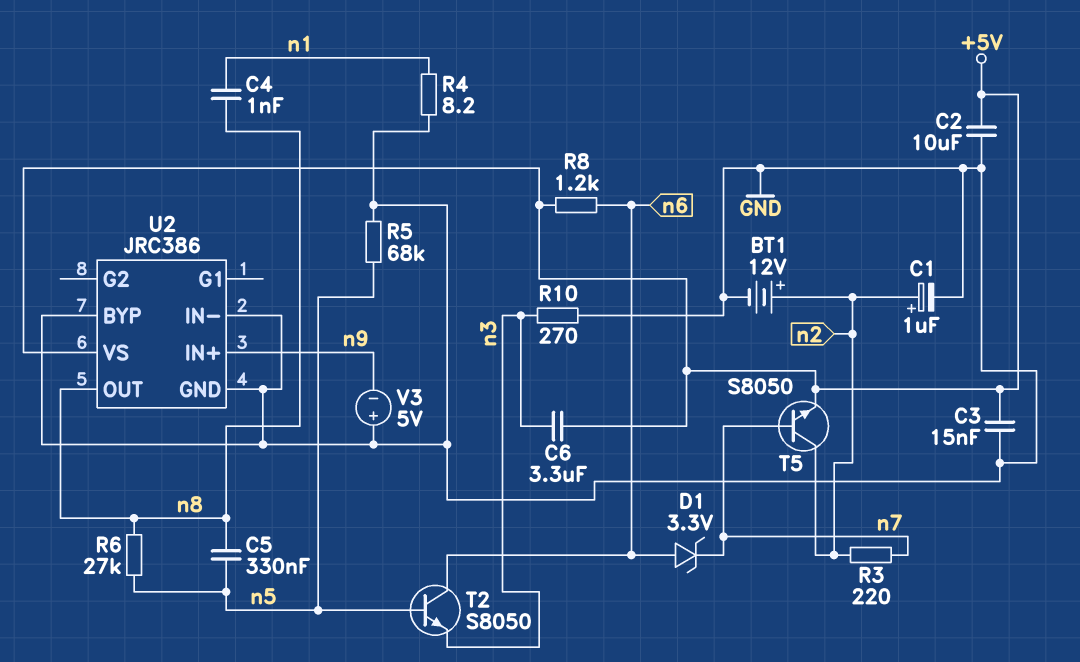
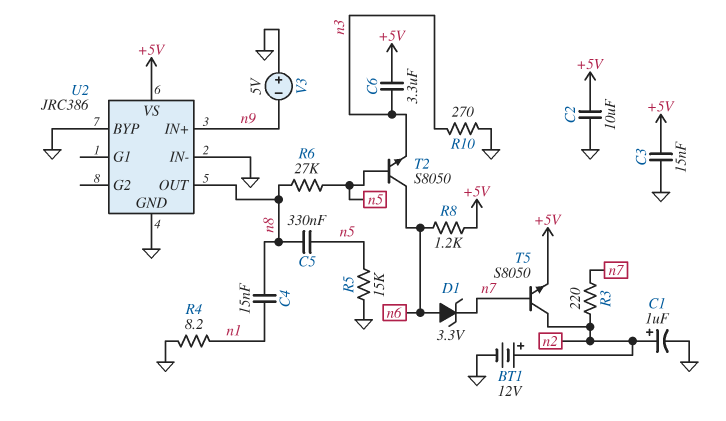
C4: 1nF (n1, n8) -> 15nF (n1, n8)
R5: 68k (GND, n5) -> 15k (GND, n5)

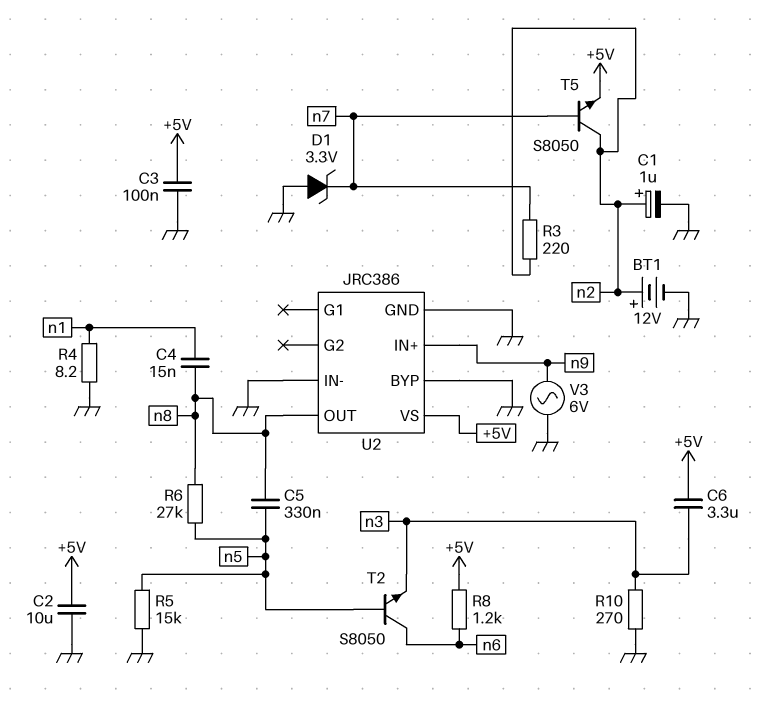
C3: 15nF (+5V, GND) -> 100nF (+5V, GND)
D1: zener 3.3V (A n6, K n7) -> zener 3.3V (A GND, K n7)
V3: 5V (plus GND, minus n9) -> AC 6V (GND, n9)

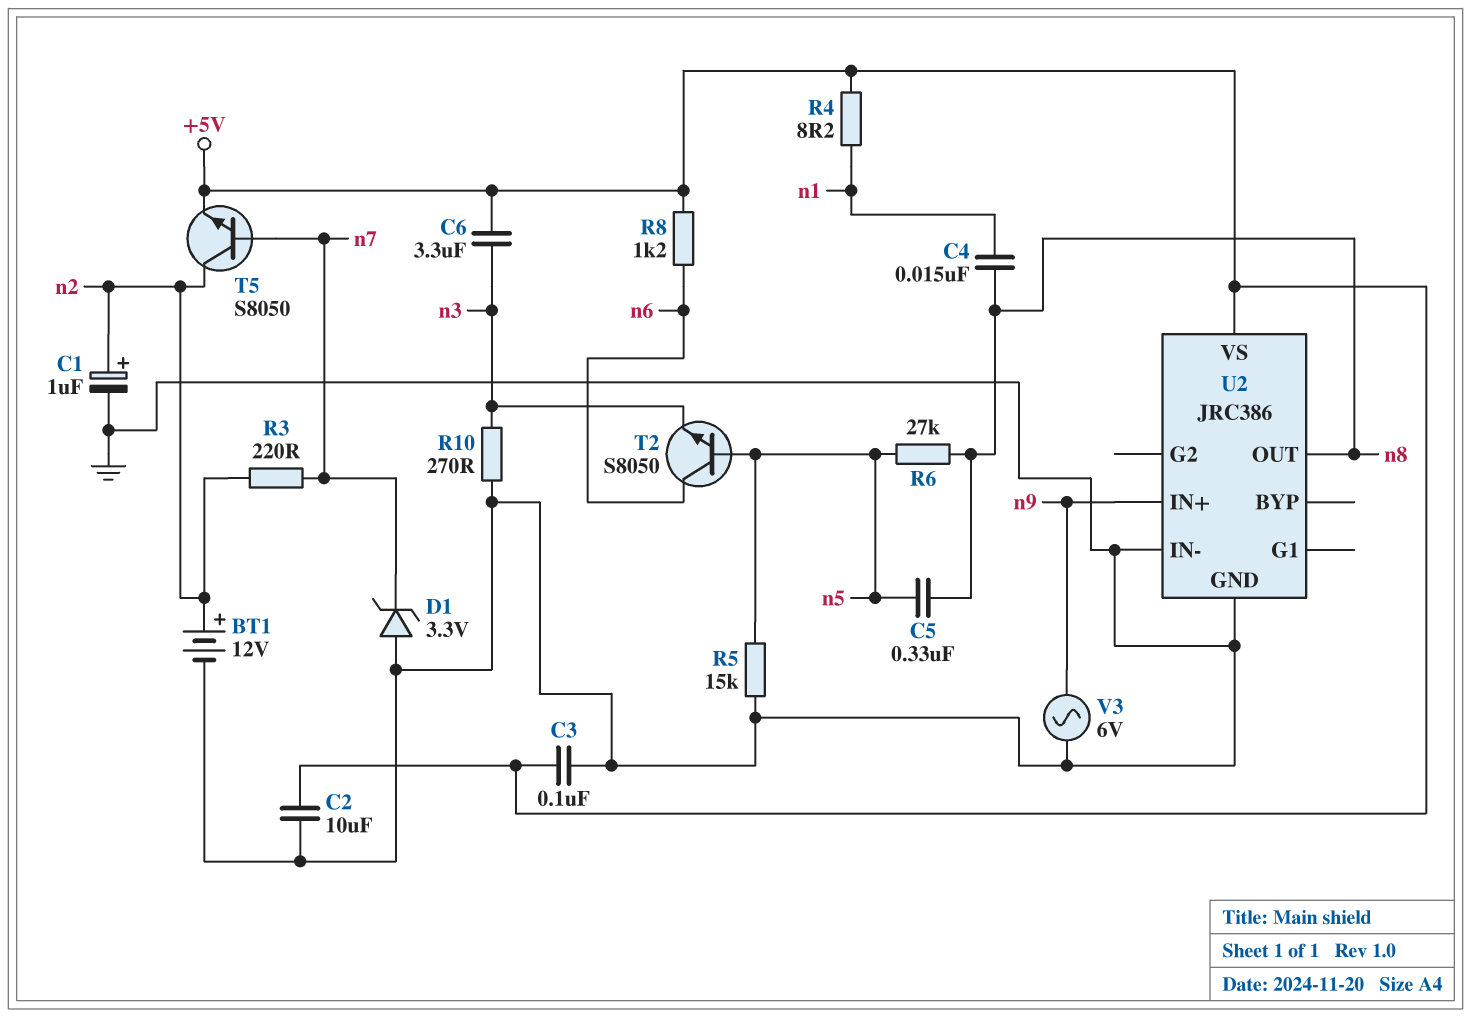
R4: 8.2 (GND, n1) -> 8.2 (+5V, n1)
U2 pin BYP: GND -> none

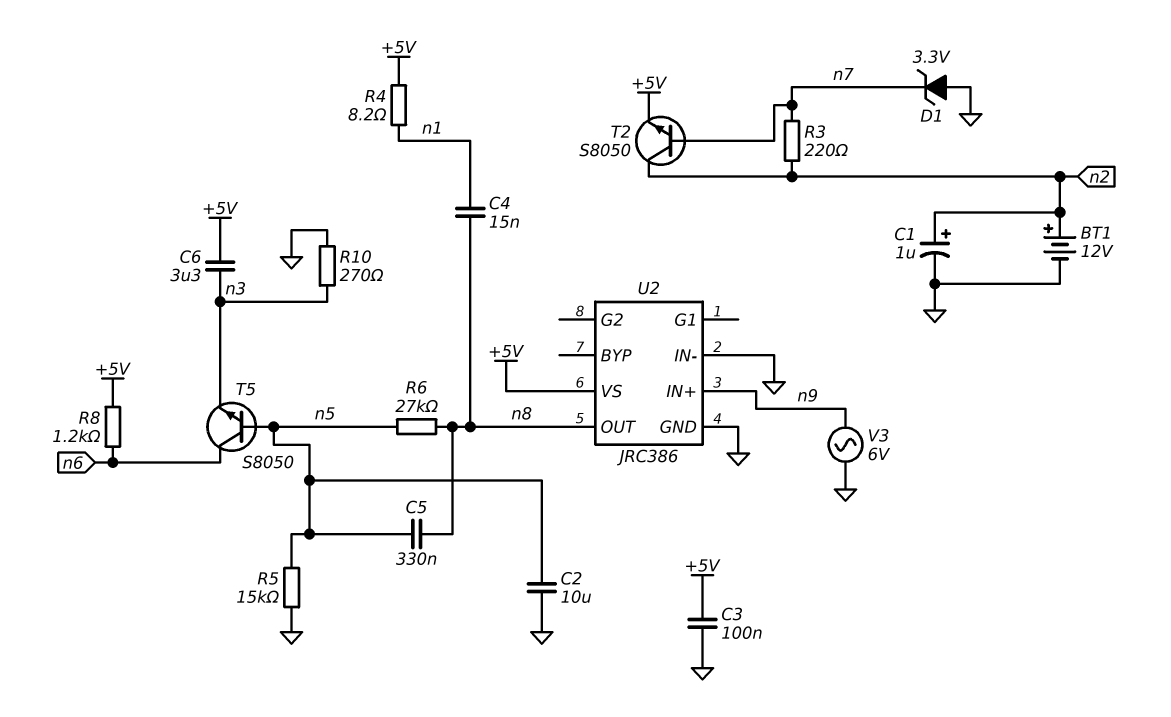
C2: 10uF (+5V, GND) -> 10uF (GND, n5)
T2: NPN S8050 (B n5, C n6, E n3) -> NPN S8050 (B n7, C n2, E +5V)
T5: NPN S8050 (B n7, C n2, E +5V) -> NPN S8050 (B n5, C n6, E n3)

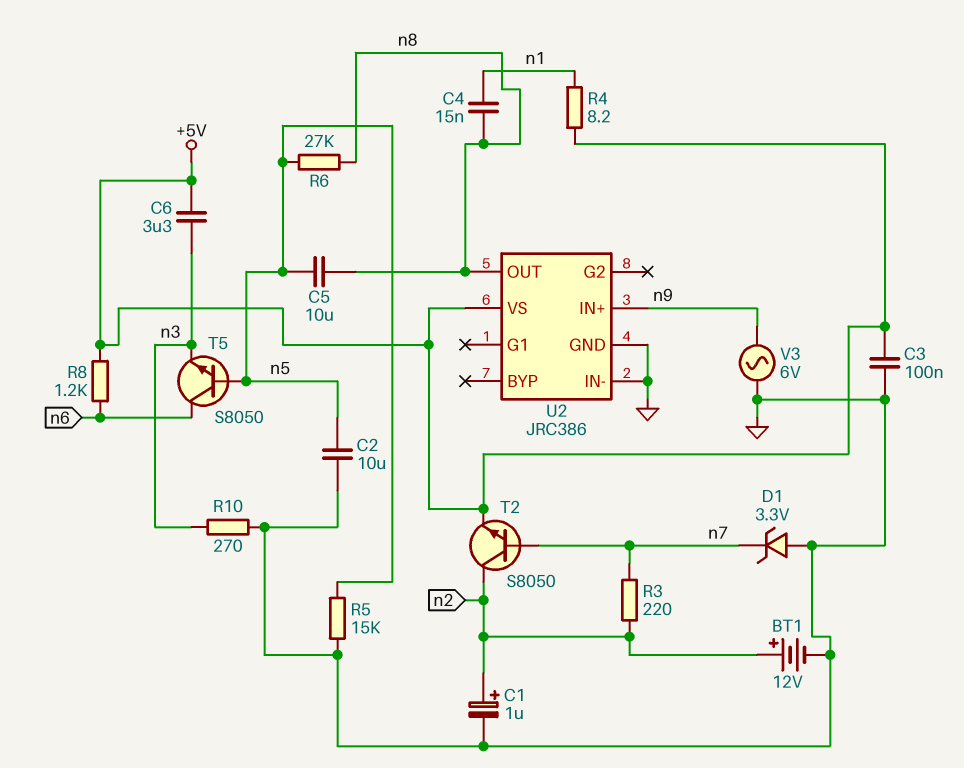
C5: 330nF (n5, n8) -> 10uF (n5, n8)

